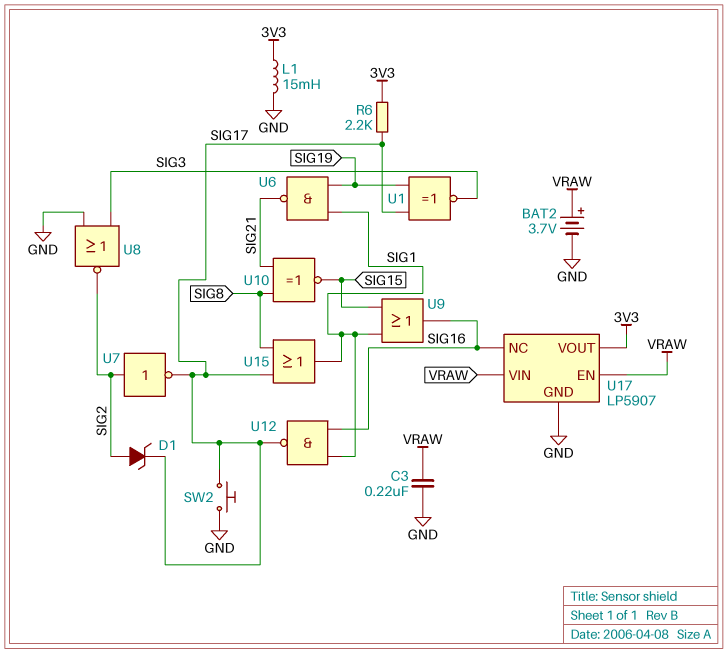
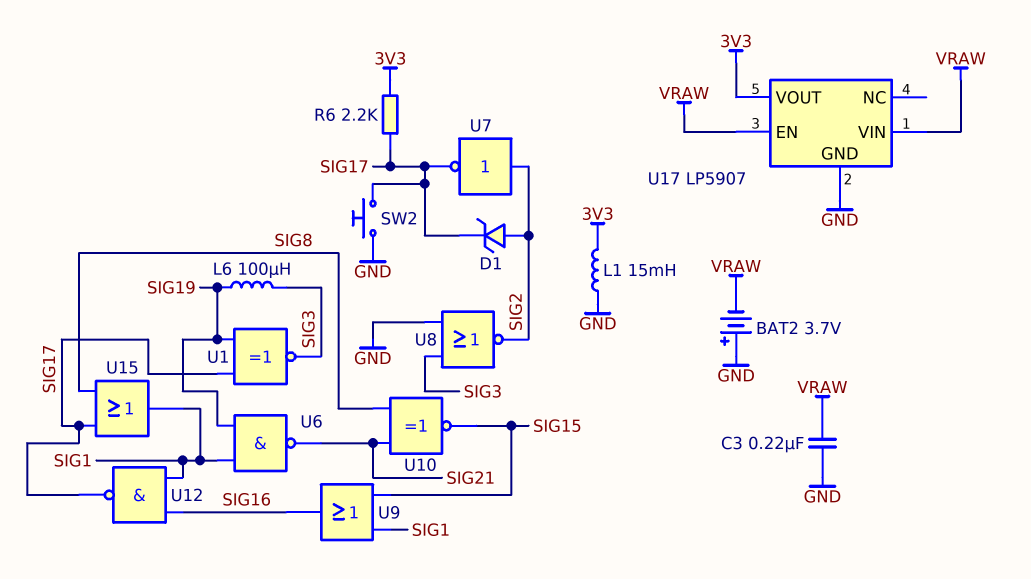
BAT2: 3.7V (plus VRAW, minus GND) -> 3.7V (plus GND, minus VRAW)
L6: none -> 100uH (SIG3, SIG19)
U17 pin NC: SIG16 -> none

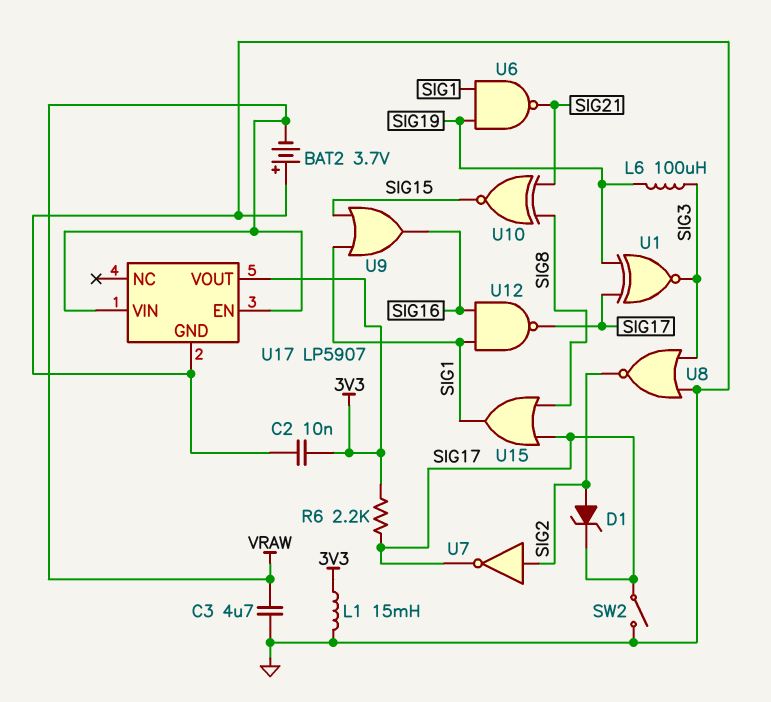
C2: none -> 10nF (3V3, GND)
C3: 220nF (GND, VRAW) -> 4.7uF (GND, VRAW)
SW2: button (GND, SIG17) -> switch (GND, SIG17)

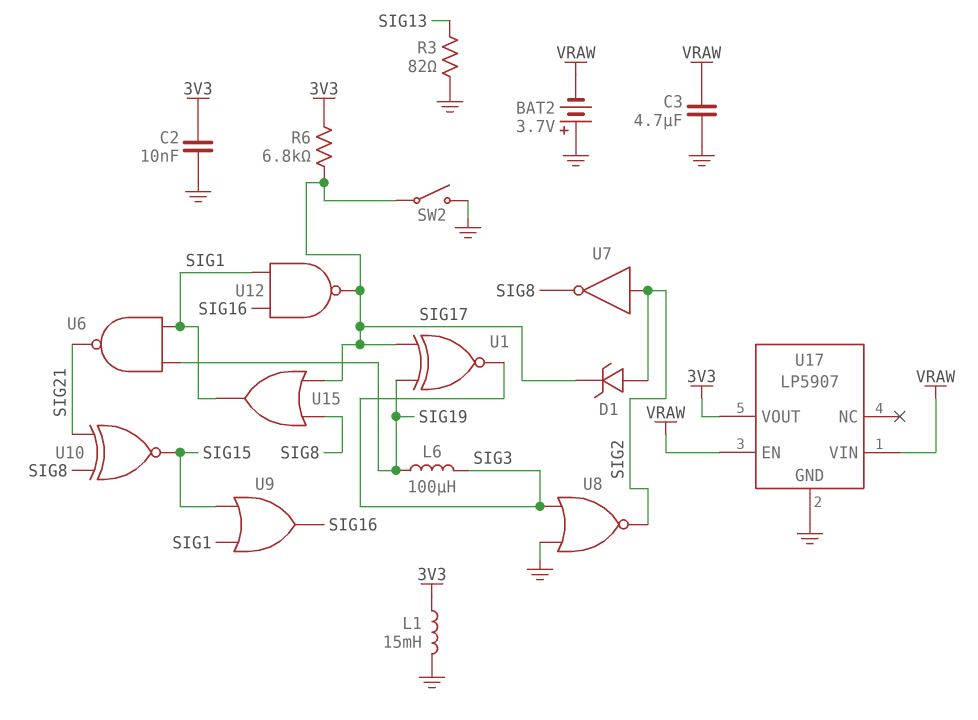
R3: none -> 82 (GND, SIG13)
R6: 2.2k (3V3, SIG17) -> 6.8k (3V3, SIG17)
U7: NOT (in SIG2, out SIG17) -> NOT (in SIG2, out SIG8)

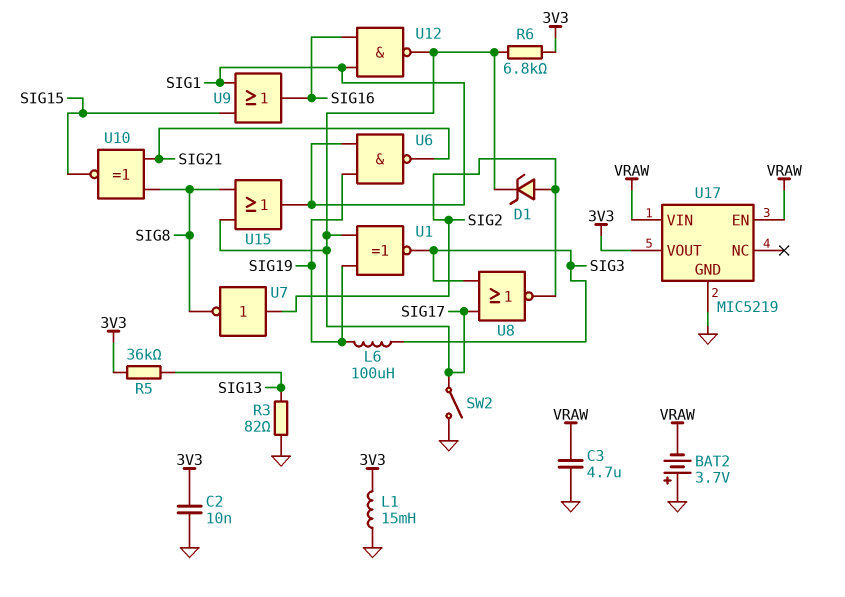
R5: none -> 36k (3V3, SIG13)
U8: NOR (in GND, in SIG3, out SIG2) -> NOR (in SIG3, in SIG17, out SIG2)
U17: LP5907 -> MIC5219

